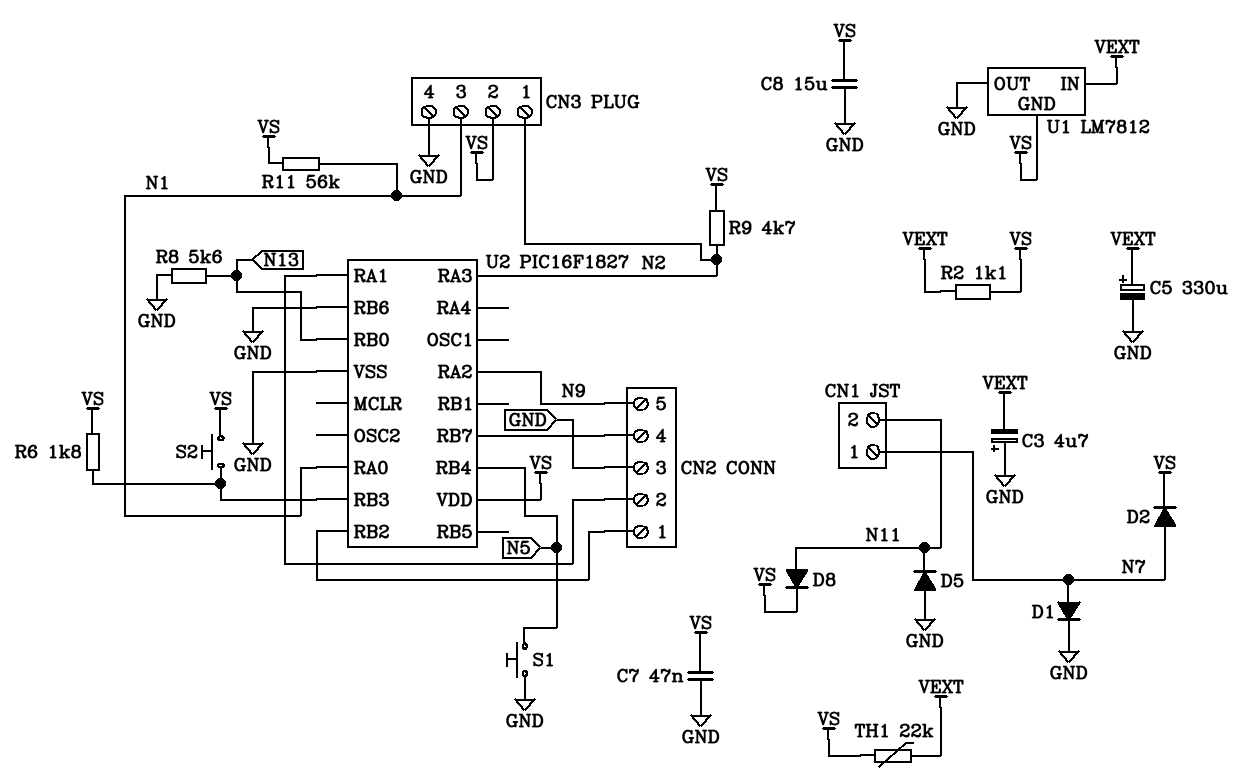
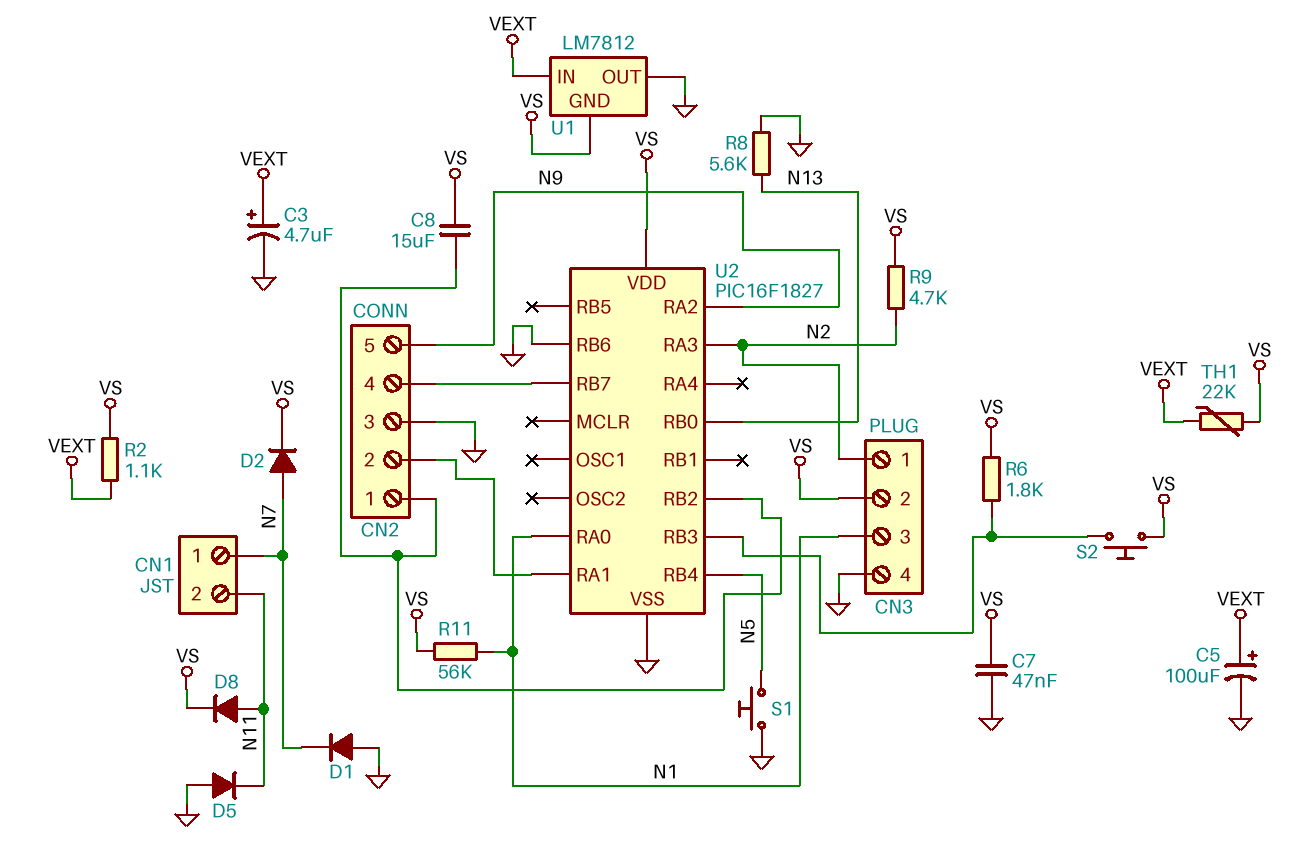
C3: 4.7uF (plus GND, minus VEXT) -> 4.7uF (plus VEXT, minus GND)
C5: 330uF (plus VEXT, minus GND) -> 100uF (plus VEXT, minus GND)
C8: 15uF (GND, VS) -> 15uF (CN2/1, VS)
D1: diode (A N7, K GND) -> diode (A GND, K N7)

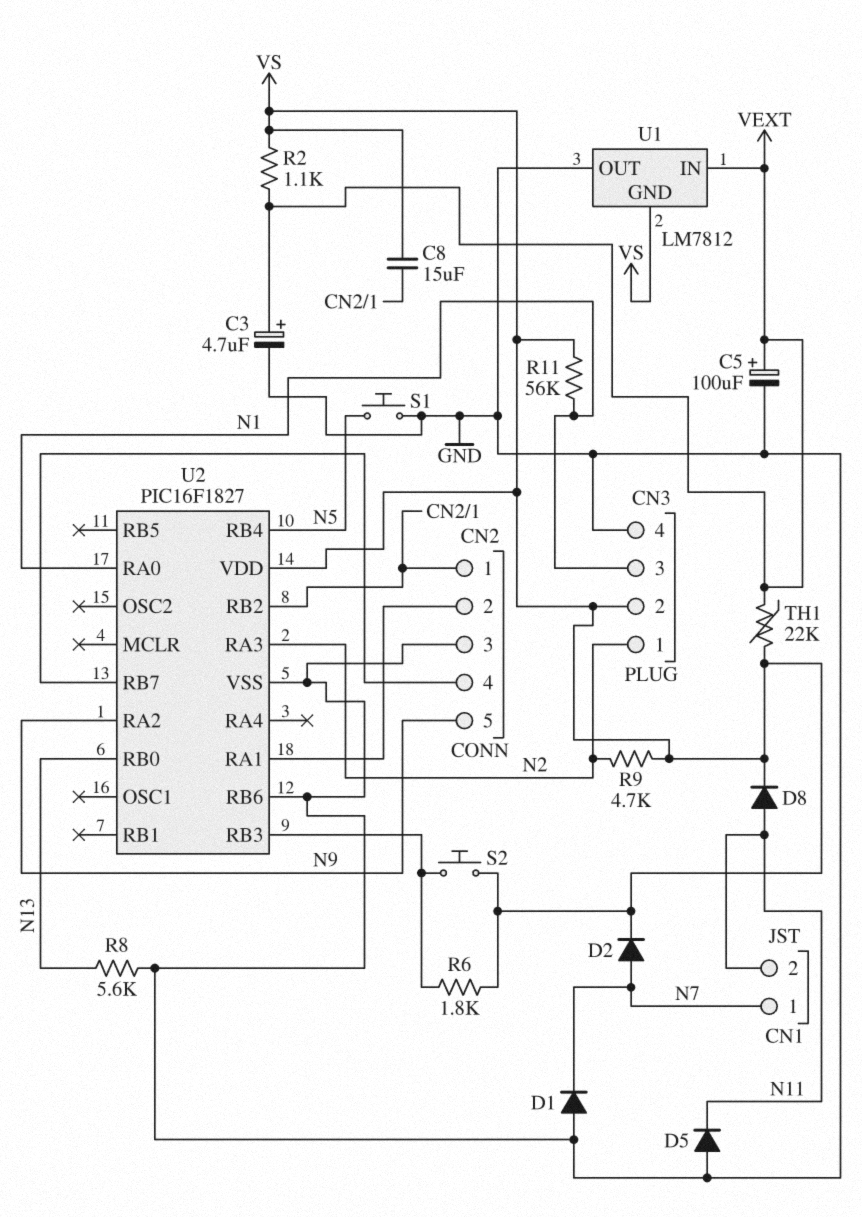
C7: 47nF (GND, VS) -> none

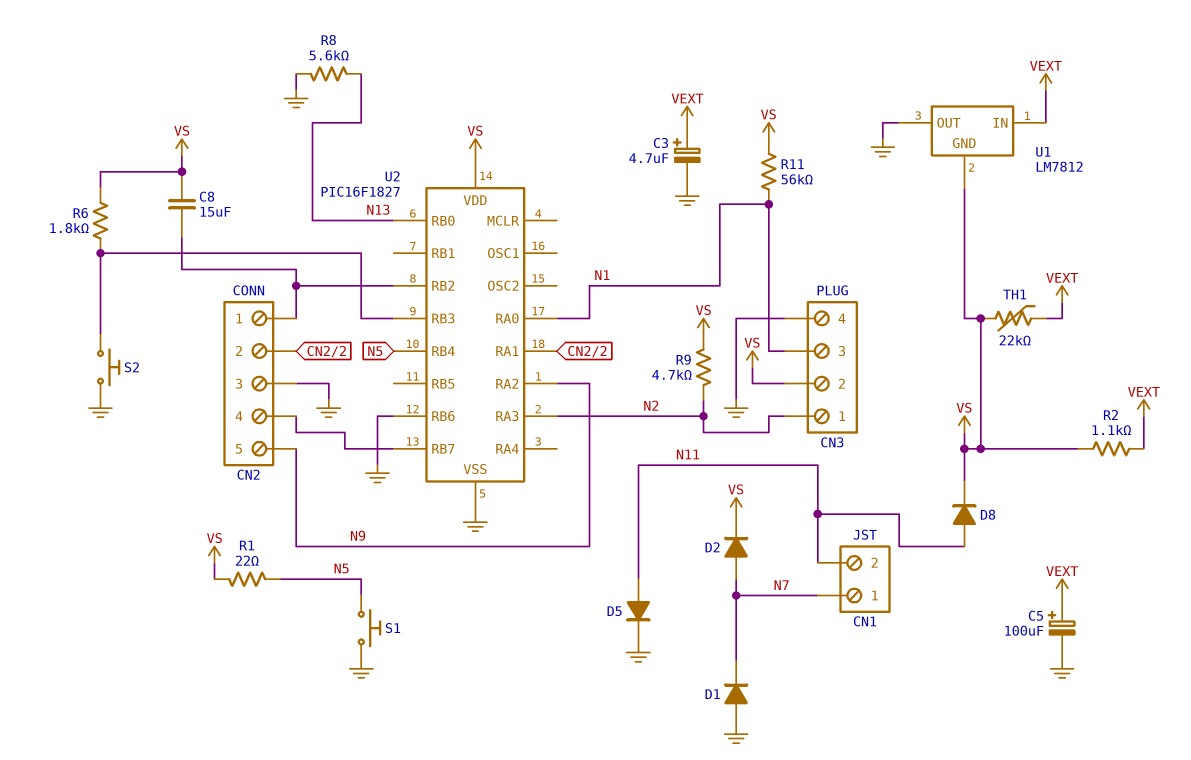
D5: diode (A GND, K N11) -> diode (A N11, K GND)
R1: none -> 22 (N5, VS)
S2: button (U2/RB3, VS) -> button (GND, U2/RB3)

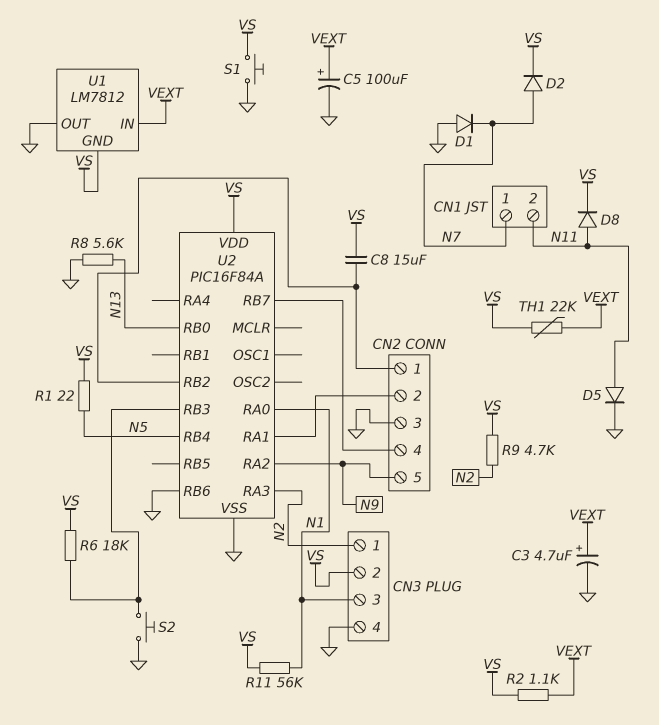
R6: 1.8k (U2/RB3, VS) -> 18k (U2/RB3, VS)
S1: button (GND, N5) -> button (GND, VS)
U2: PIC16F1827 -> PIC16F84A

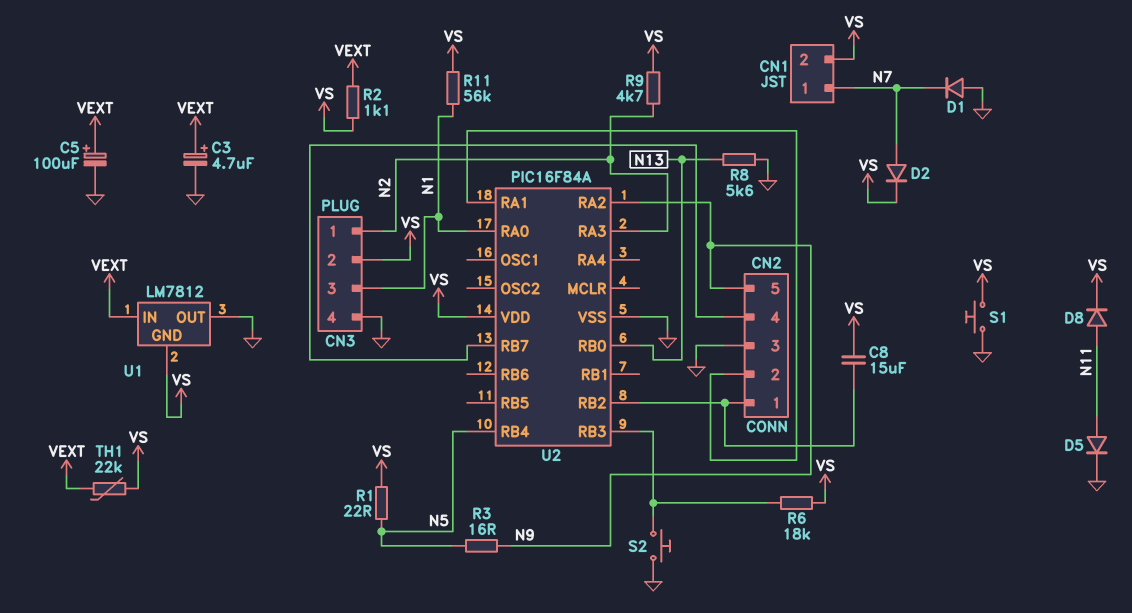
CN1 pin 2: N11 -> VS
R3: none -> 16 (N5, N9)
U2 pin RB6: GND -> none

